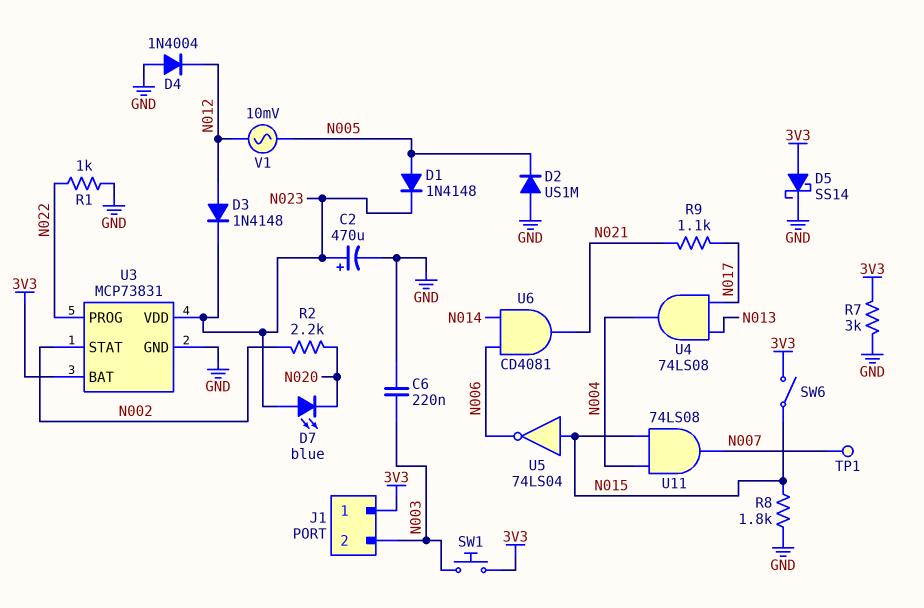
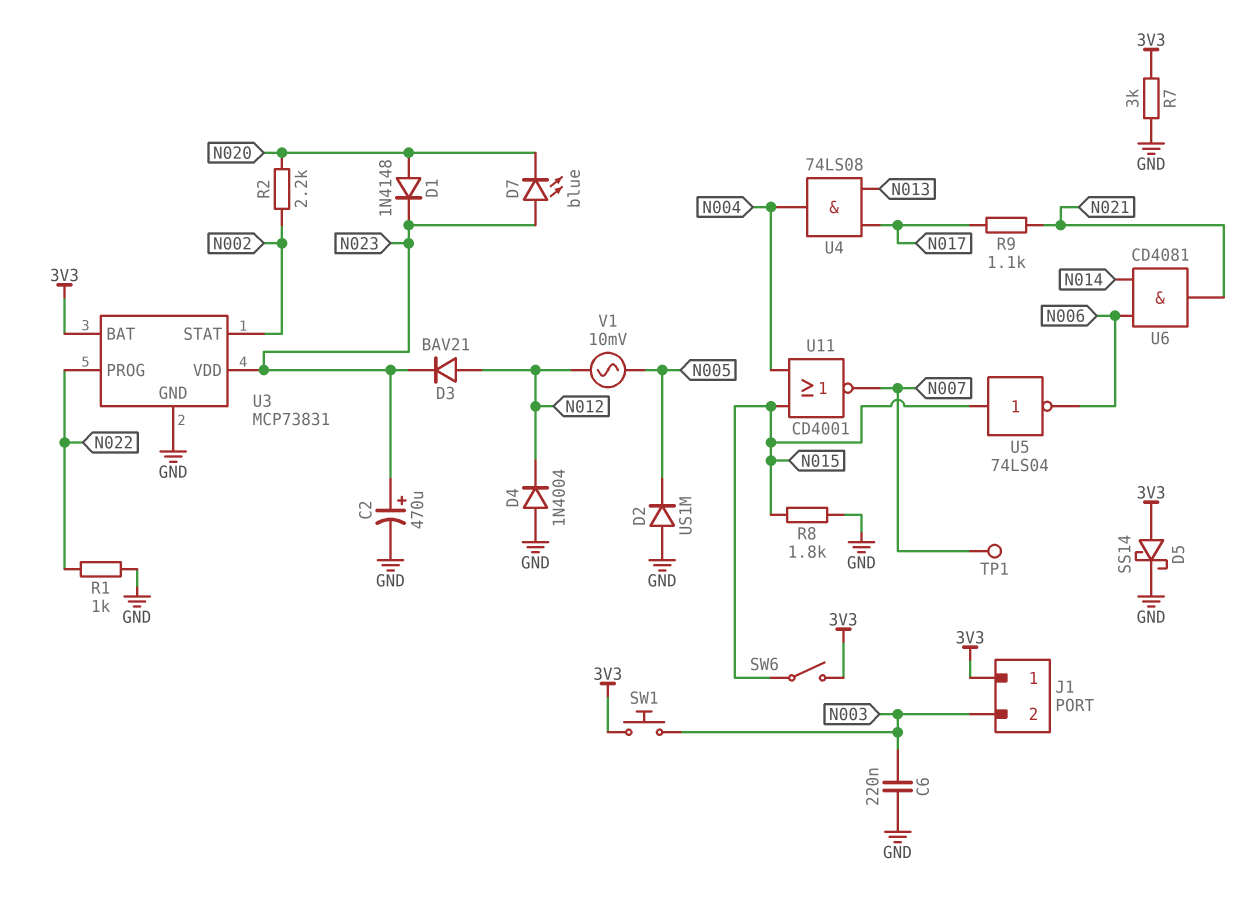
D1: diode 1N4148 (A N005, K N023) -> diode 1N4148 (A N020, K N023)
D3: diode 1N4148 (A N012, K N023) -> diode BAV21 (A N012, K N023)
U11: AND 74LS08 (in N004, in N015, out N007) -> NOR CD4001 (in N004, in N015, out N007)

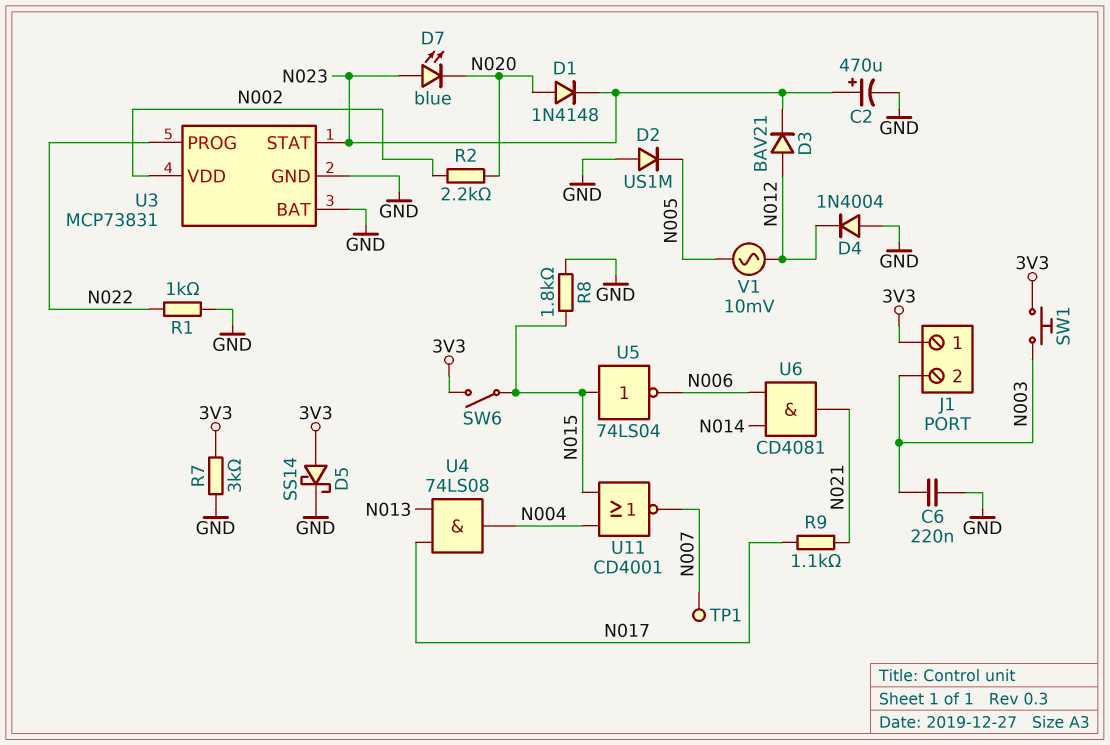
U3 pin BAT: 3V3 -> GND
U3 pin STAT: N002 -> N023
U3 pin VDD: N023 -> N002

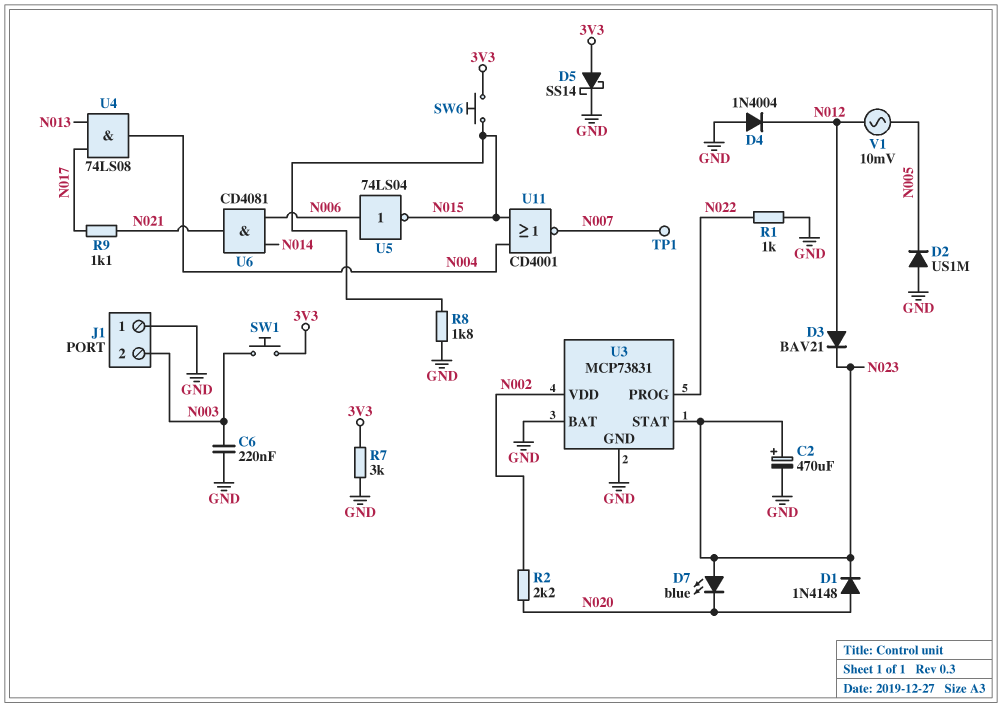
J1 pin 1: 3V3 -> GND
SW6: switch (3V3, N015) -> button (3V3, N015)
U5: NOT 74LS04 (in N015, out N006) -> NOT 74LS04 (in N006, out N015)

